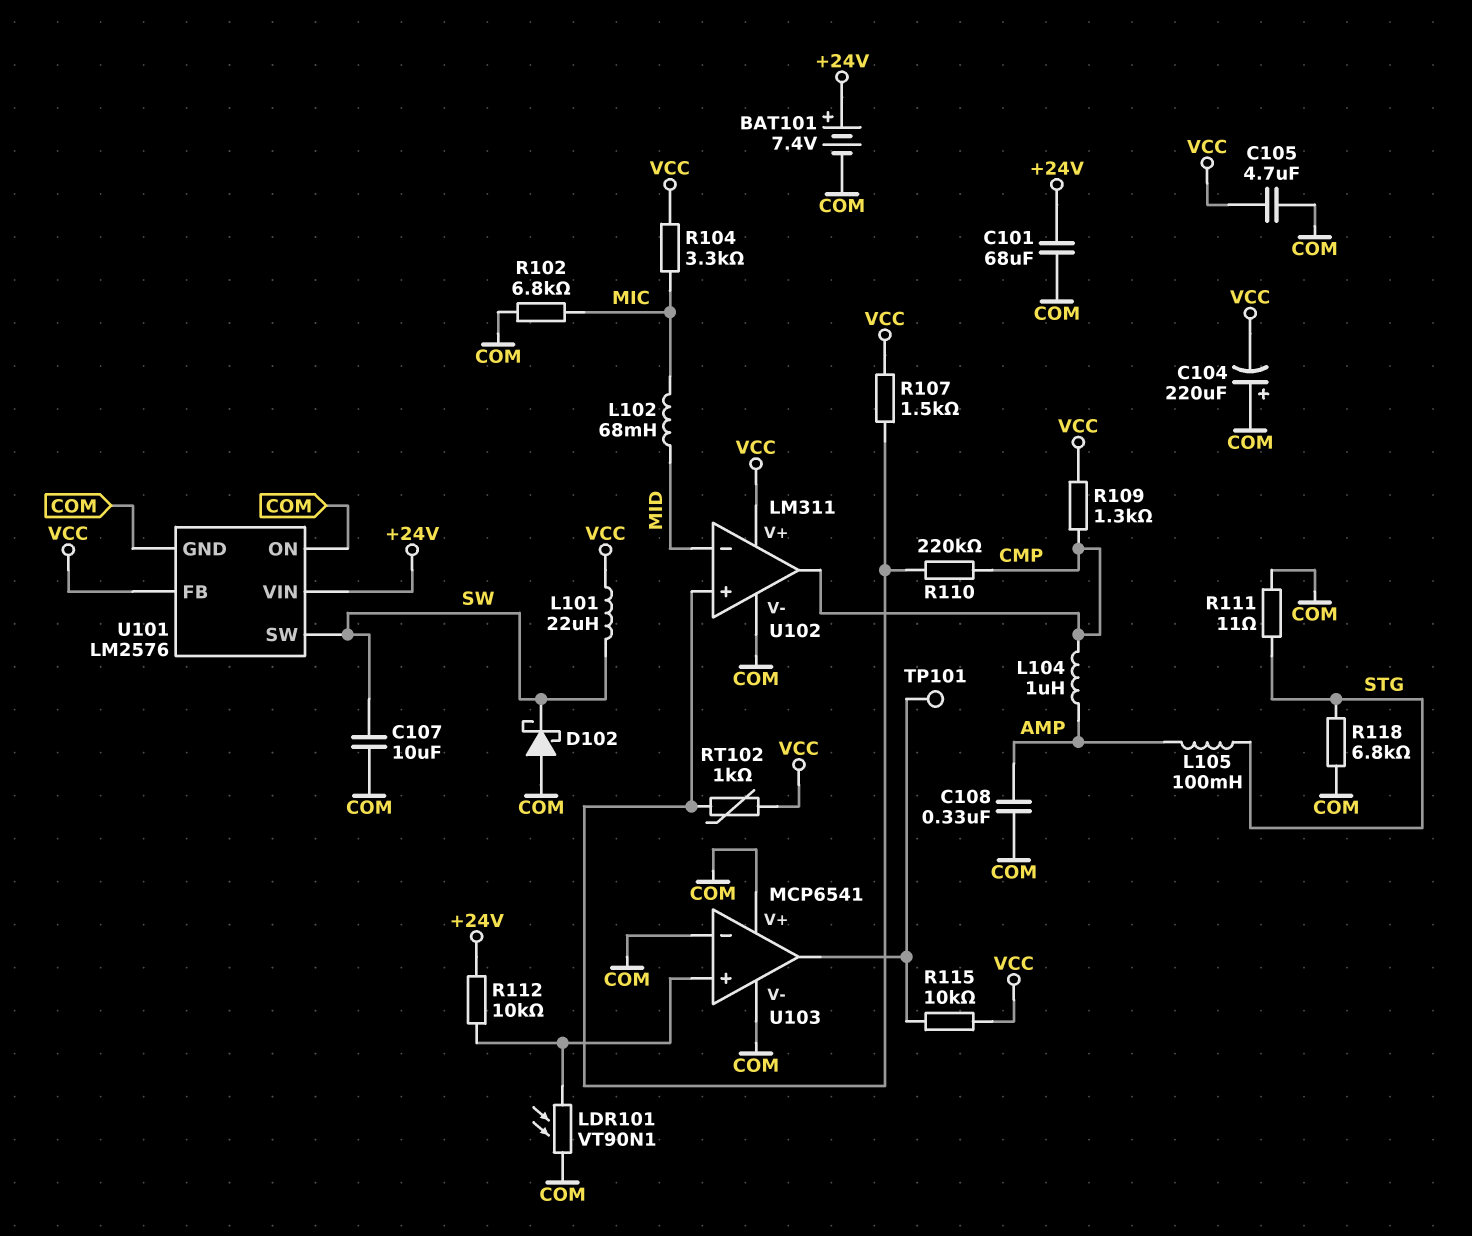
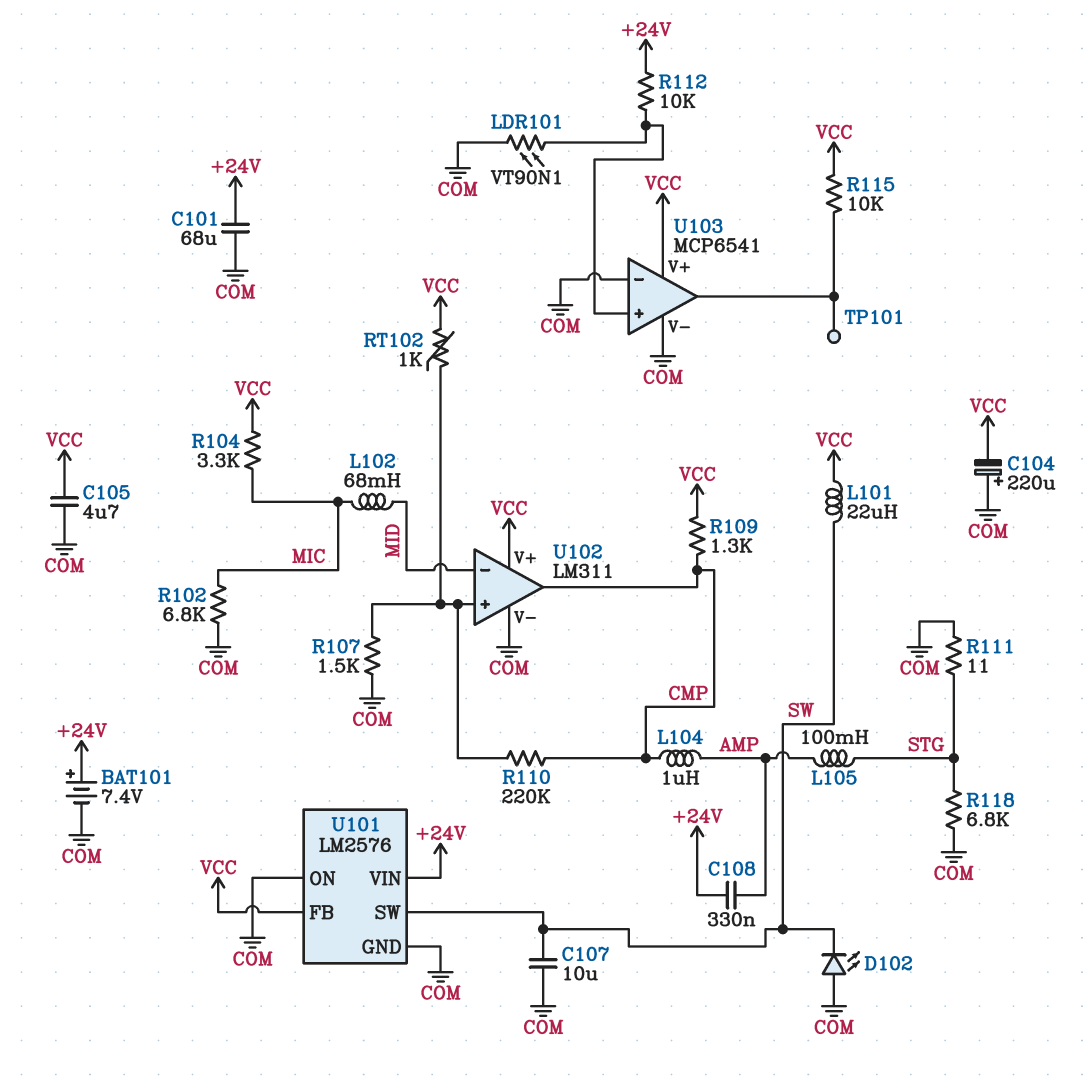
C108: 330nF (AMP, COM) -> 330nF (+24V, AMP)
D102: schottky (A COM, K SW) -> LED (A COM, K SW)
R107: 1.5k (U102/in+, VCC) -> 1.5k (COM, U102/in+)
U103 pin V+: COM -> VCC

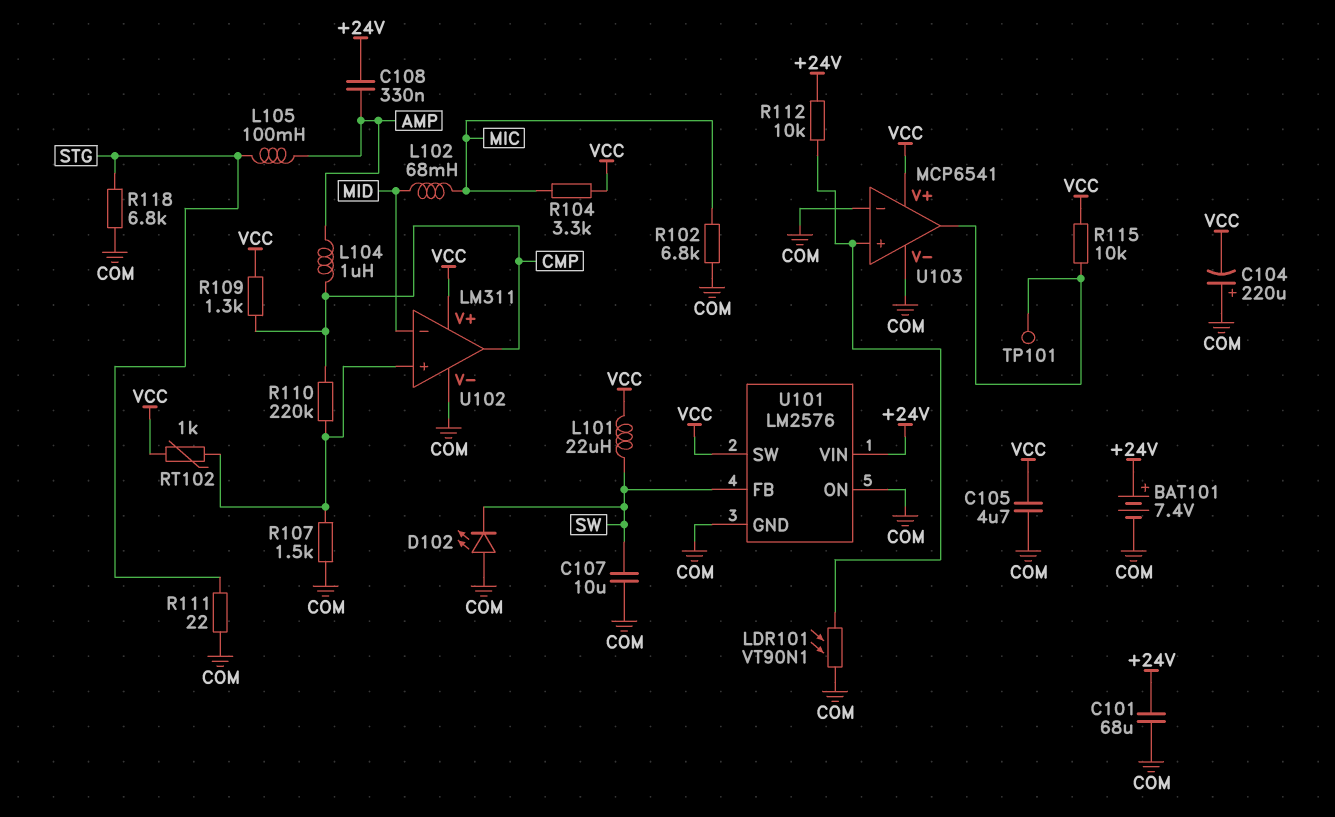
R111: 11 (COM, STG) -> 22 (COM, STG)
U101 pin FB: VCC -> SW
U101 pin SW: SW -> VCC

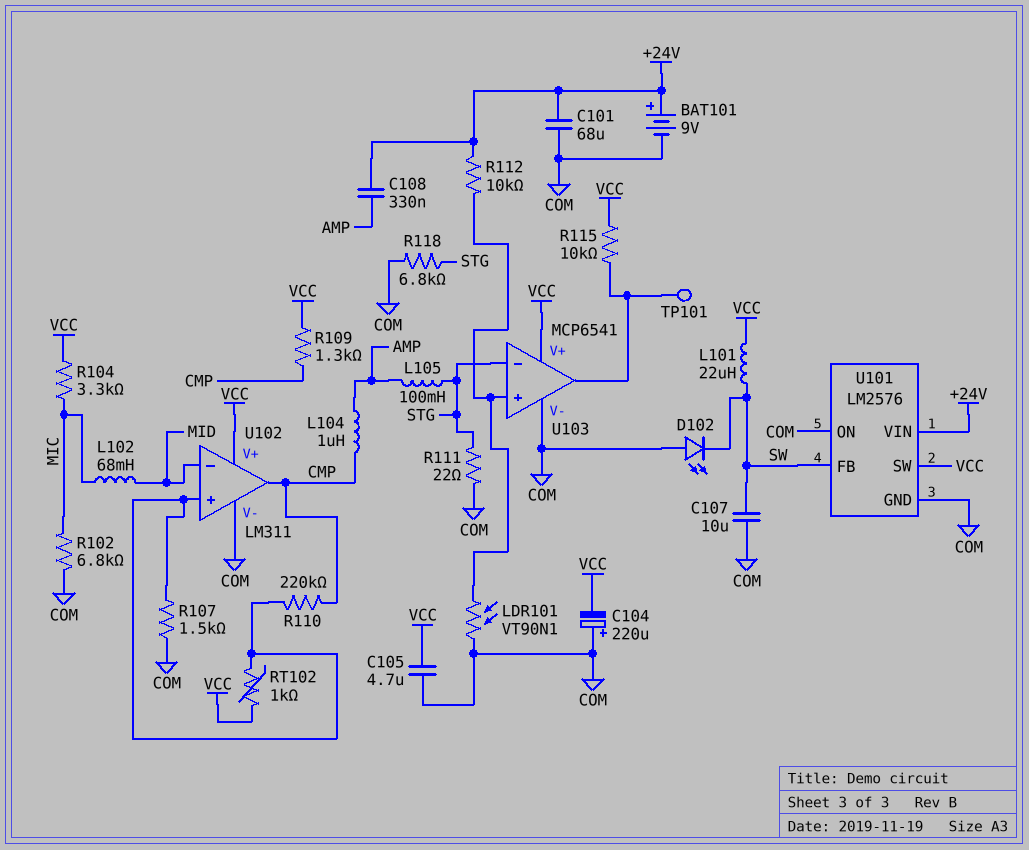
BAT101: 7.4V (plus +24V, minus COM) -> 9V (plus +24V, minus COM)
U103 pin in-: COM -> STG

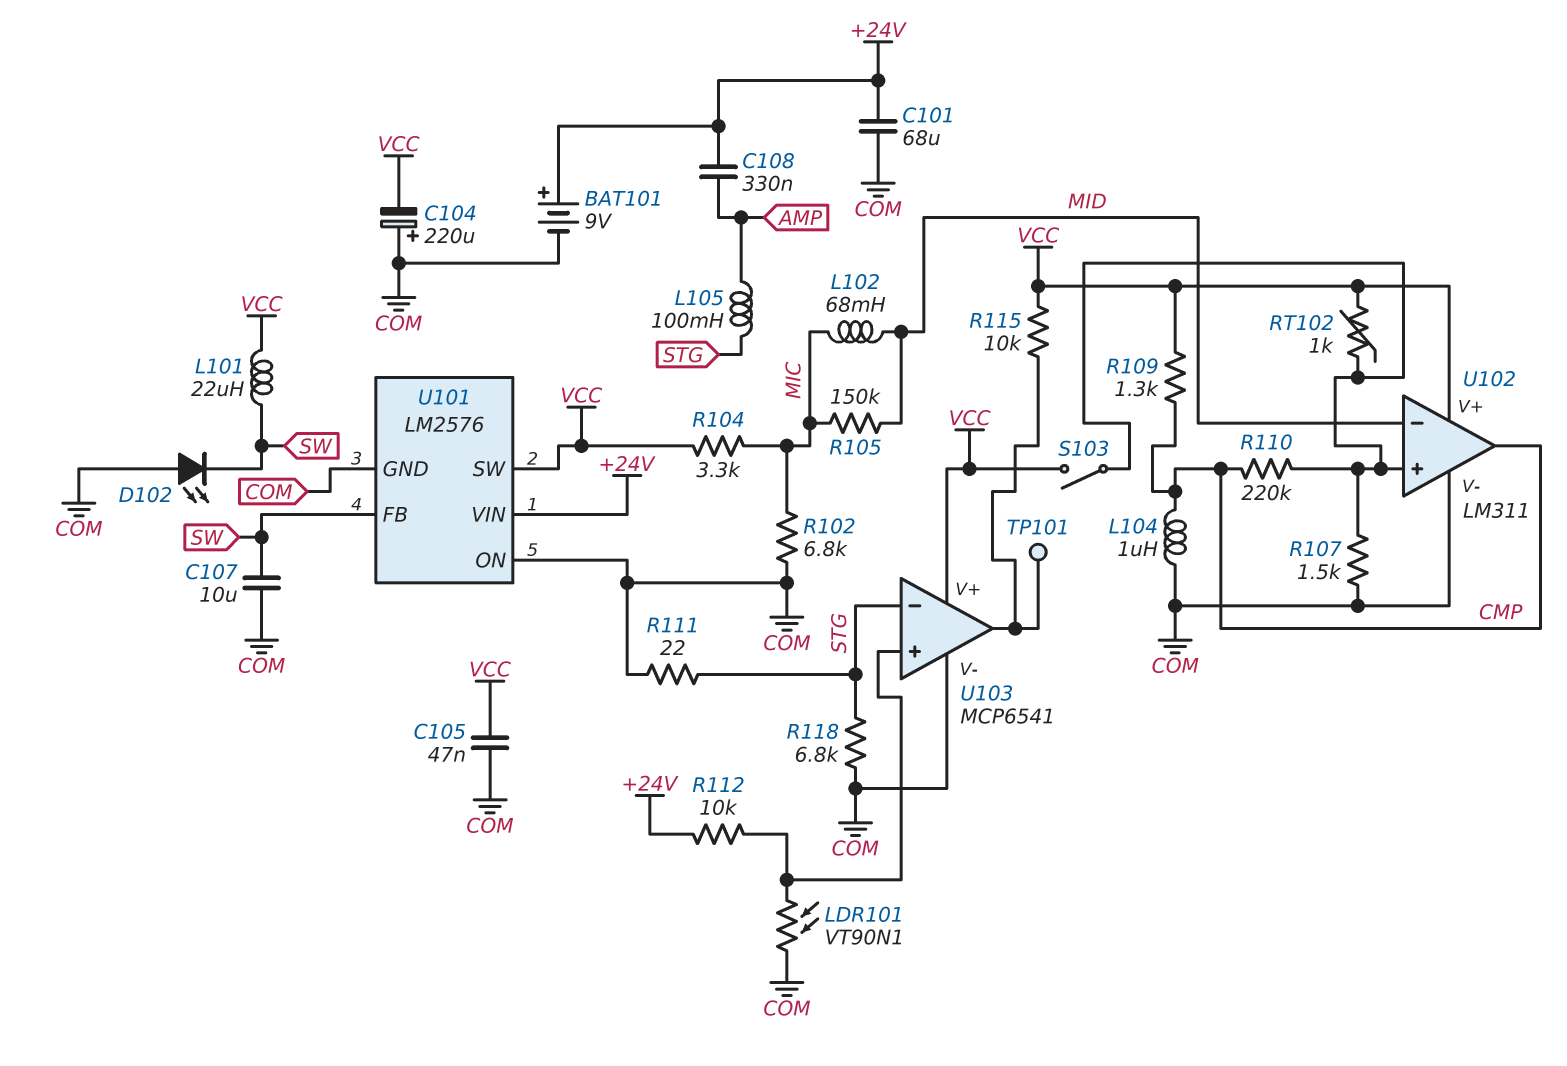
C105: 4.7uF (COM, VCC) -> 47nF (COM, VCC)
L104: 1uH (AMP, CMP) -> 1uH (CMP, COM)
R105: none -> 150k (MIC, MID)
S103: none -> switch (U102/in+, VCC)

